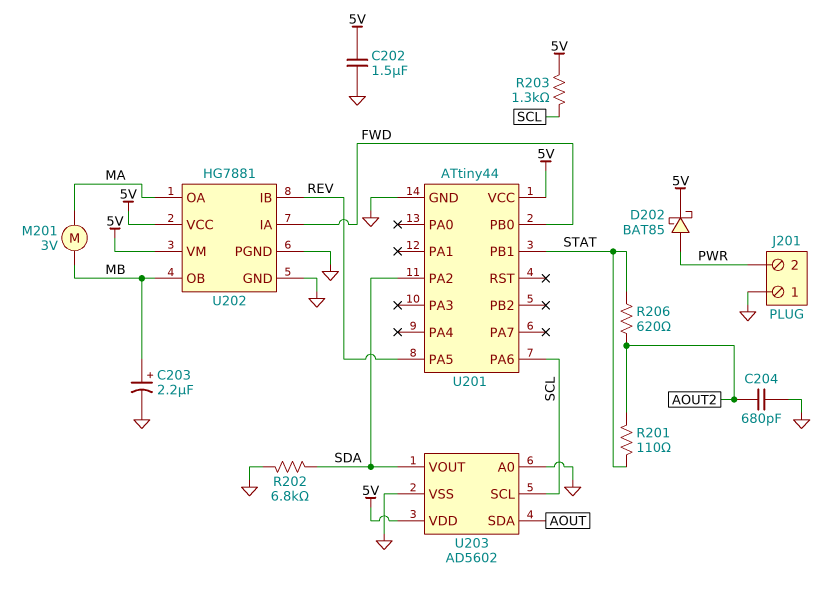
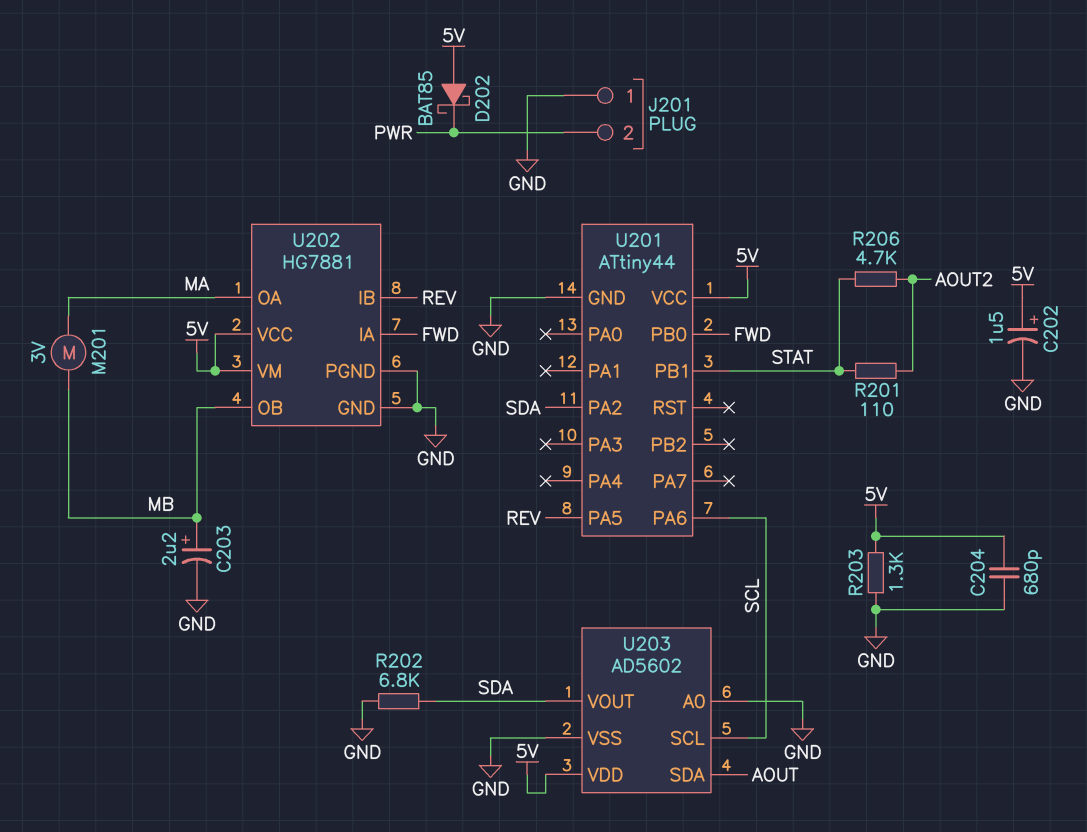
C202: 1.5uF (5V, GND) -> 1.5uF (plus 5V, minus GND)
C204: 680pF (AOUT2, GND) -> 680pF (5V, GND)
D202: schottky BAT85 (A PWR, K 5V) -> schottky BAT85 (A 5V, K PWR)
R203: 1.3k (5V, SCL) -> 1.3k (5V, GND)
R206: 620 (AOUT2, STAT) -> 4.7k (AOUT2, STAT)

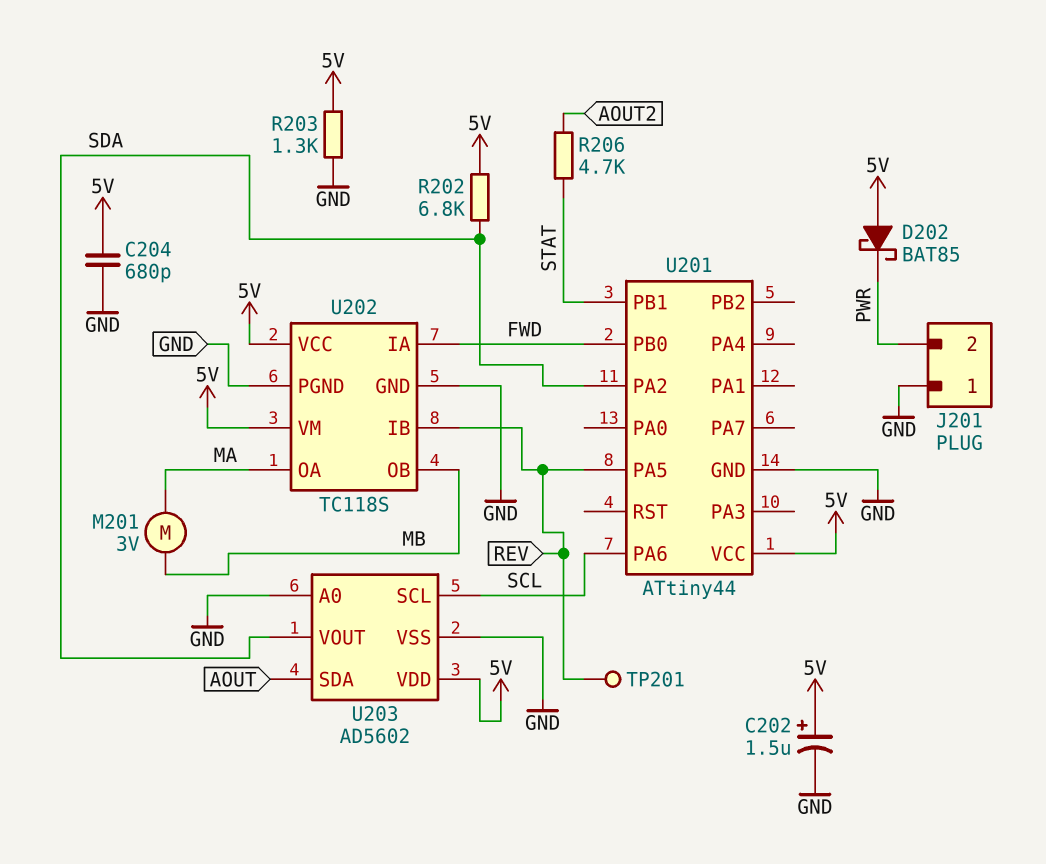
C203: 2.2uF (plus MB, minus GND) -> none
R201: 110 (AOUT2, STAT) -> none
R202: 6.8k (GND, SDA) -> 6.8k (5V, SDA)
TP201: none -> test point (REV)
U202: HG7881 -> TC118S

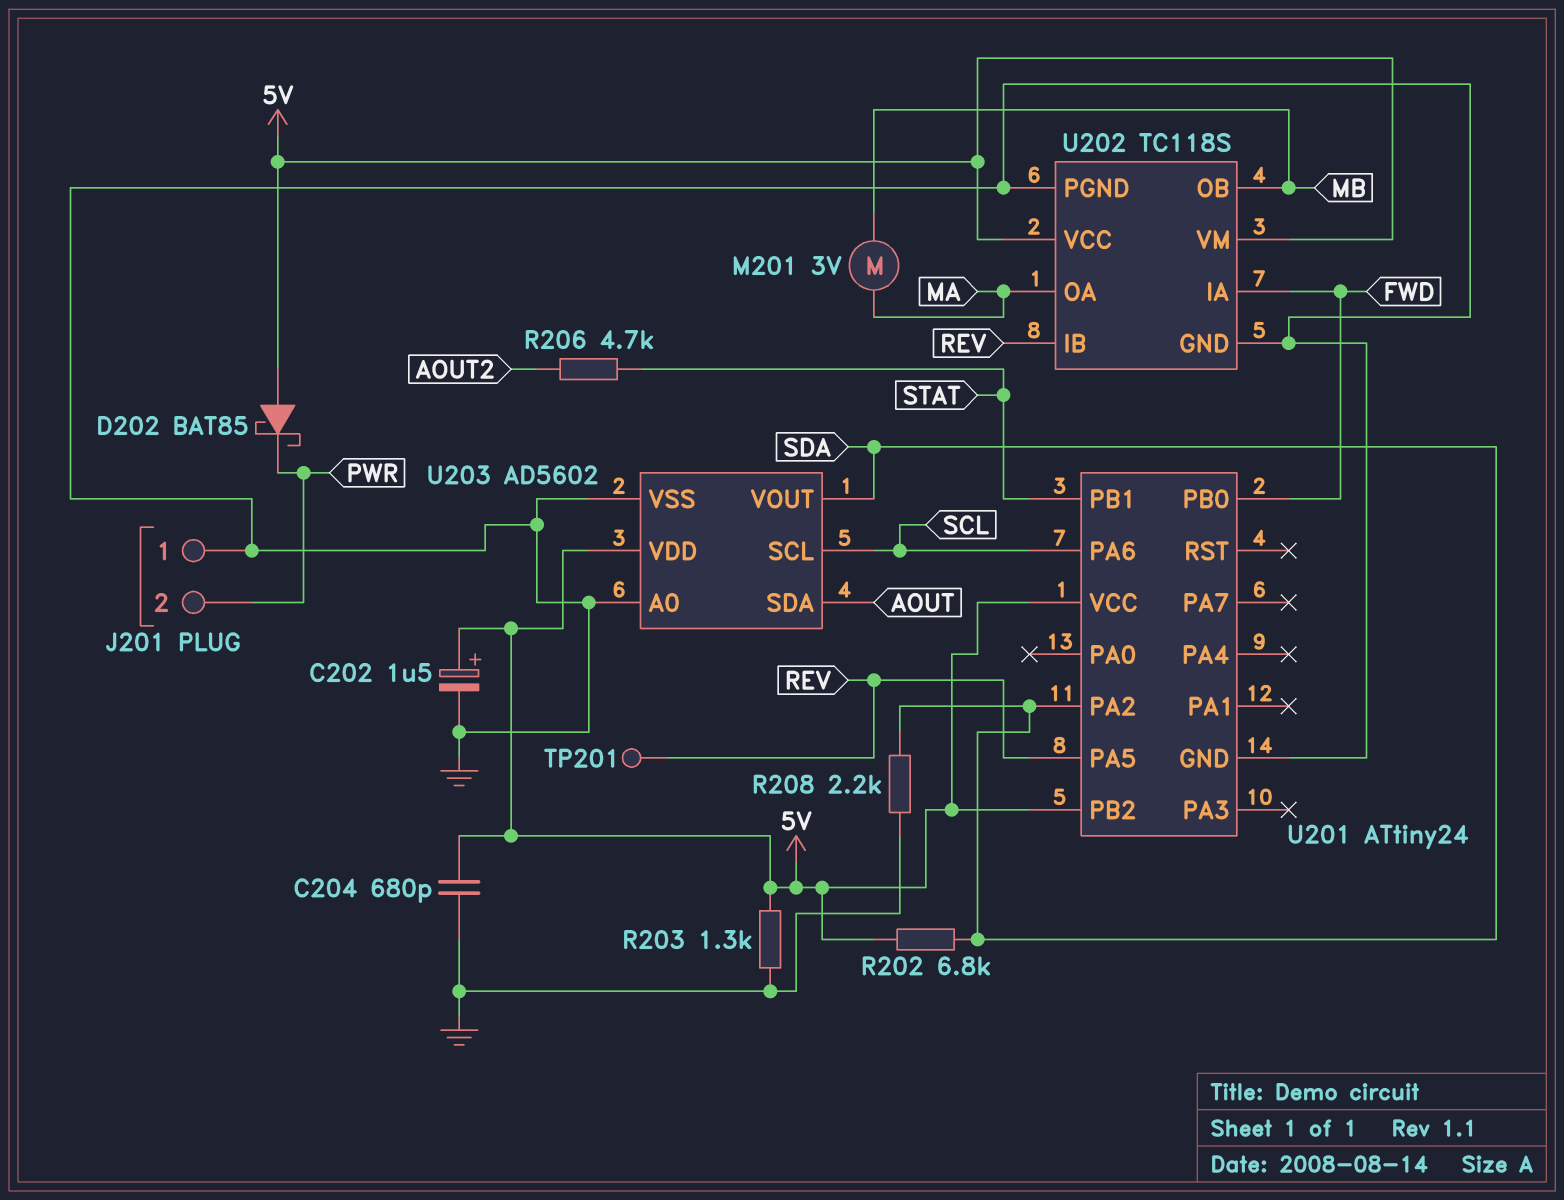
R208: none -> 2.2k (GND, SDA)
U201: ATtiny44 -> ATtiny24
U201 pin PB2: none -> 5V

